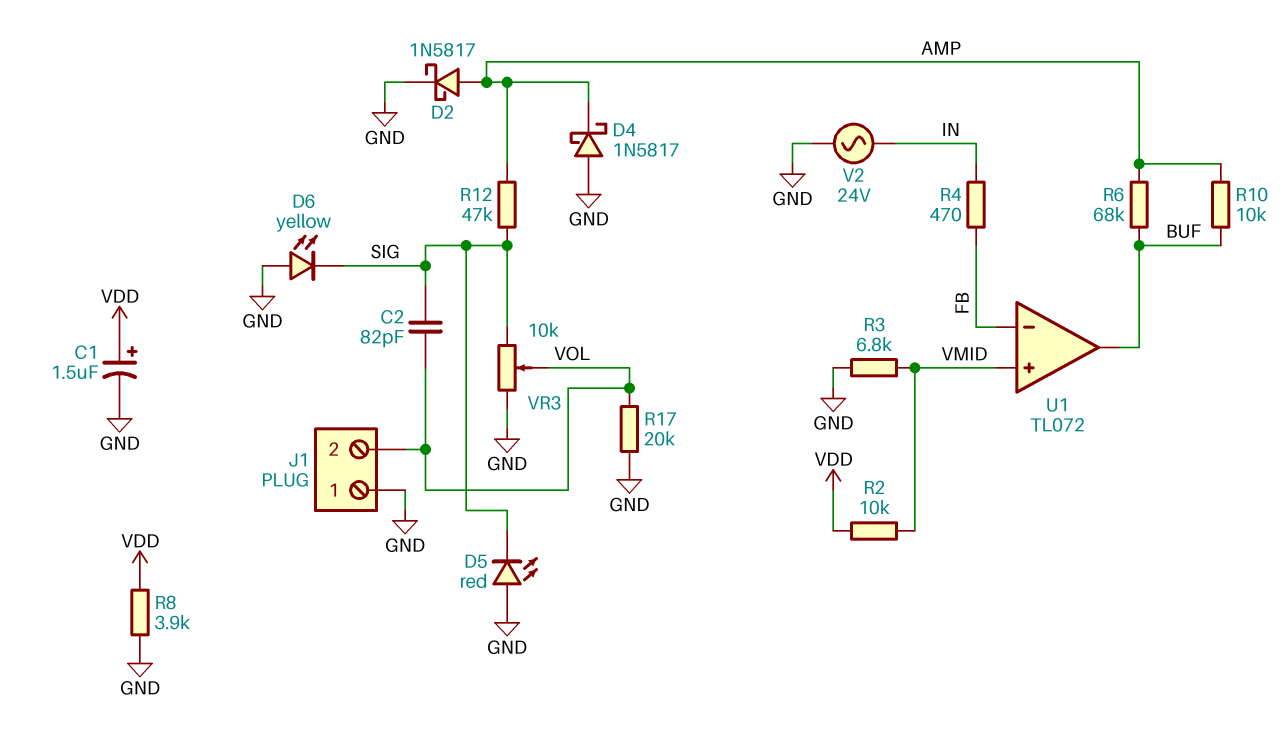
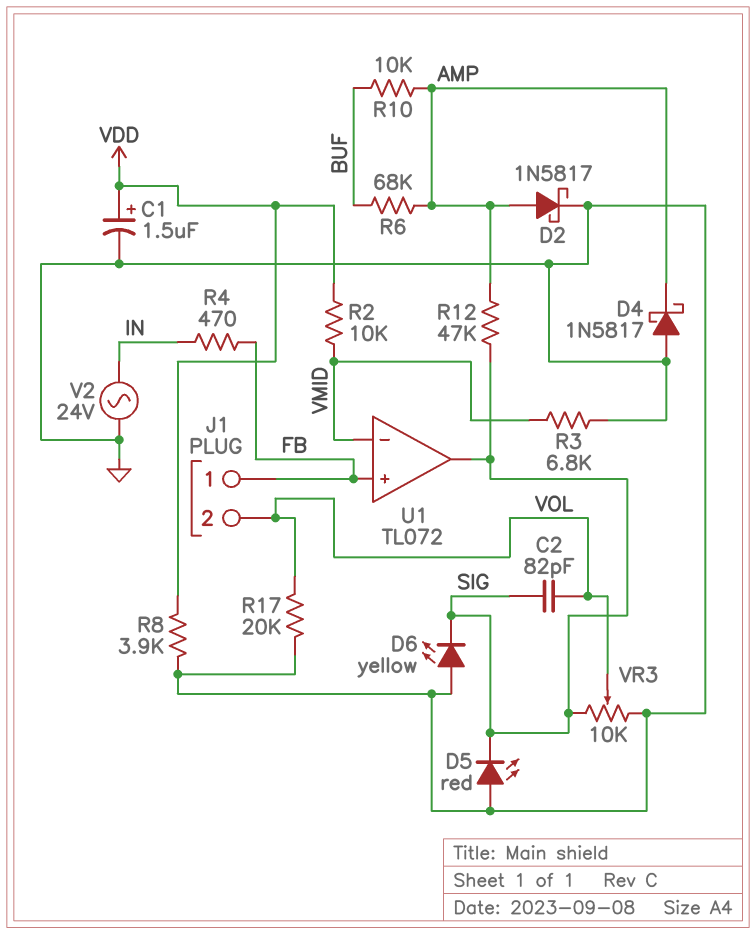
J1 pin 1: GND -> FB
U1 pin in+: VMID -> FB
U1 pin in-: FB -> VMID
U1 pin out: BUF -> SIG

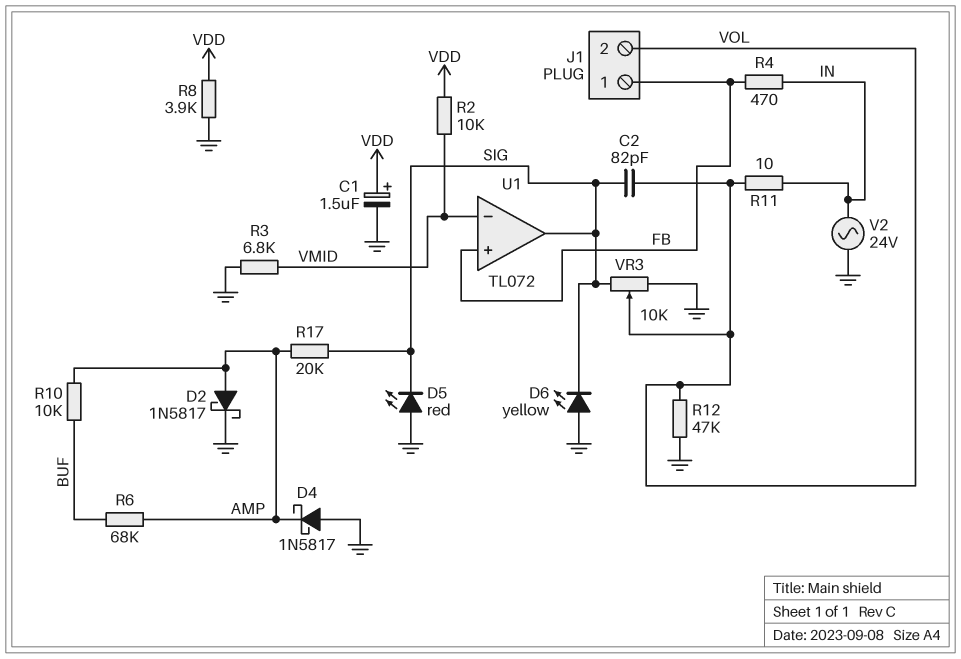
R11: none -> 10 (IN, VOL)
R12: 47k (AMP, SIG) -> 47k (GND, VOL)
R17: 20k (GND, VOL) -> 20k (AMP, SIG)

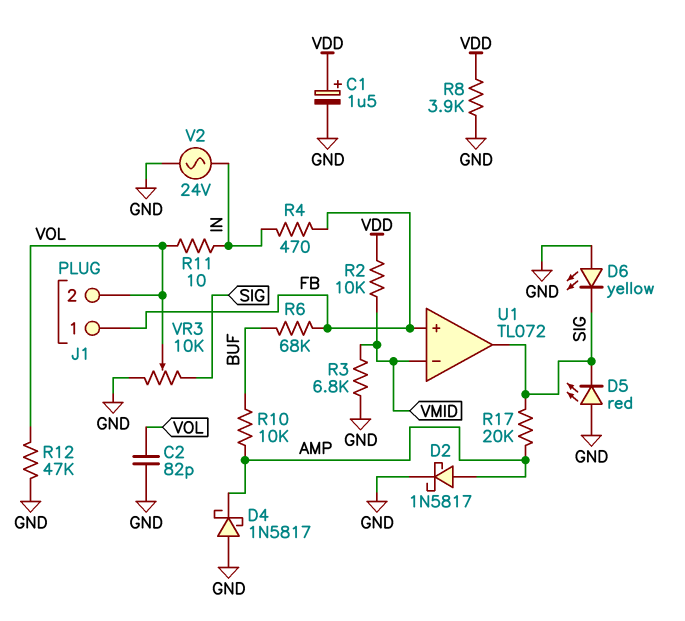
C2: 82pF (SIG, VOL) -> 82pF (GND, VOL)
R6: 68k (AMP, BUF) -> 68k (BUF, FB)

